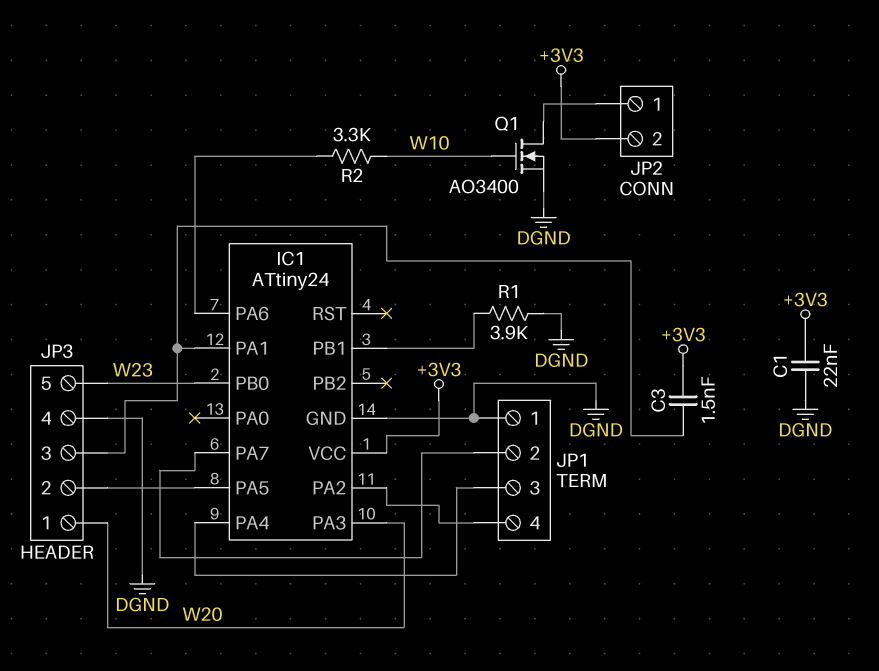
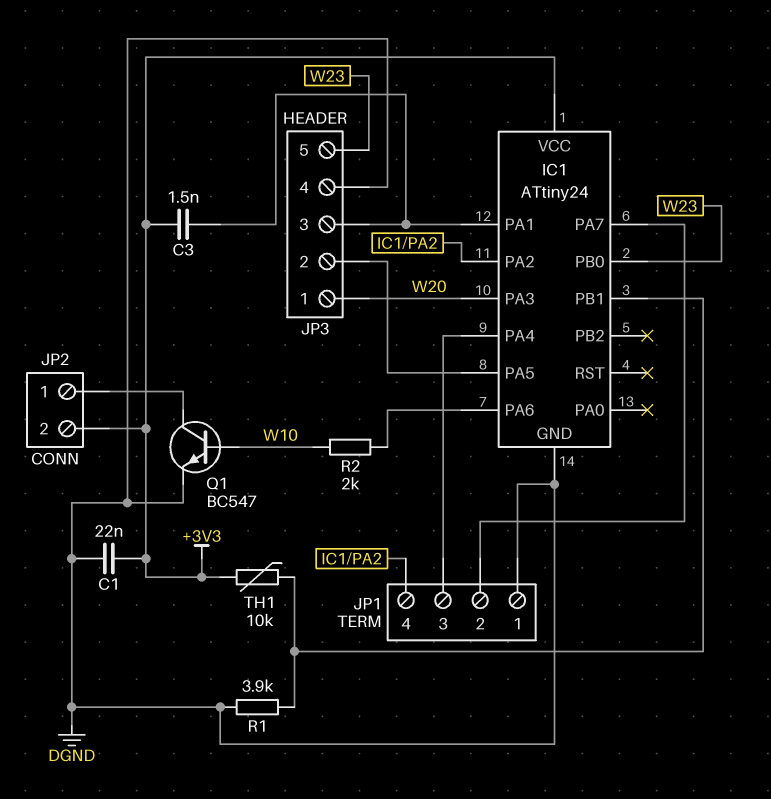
Q1: NMOS AO3400 (G W10, D JP2/1, S DGND) -> NPN BC547 (B W10, C JP2/1, E DGND)
R2: 3.3k (IC1/PA6, W10) -> 2k (IC1/PA6, W10)
TH1: none -> 10k (+3V3, IC1/PB1)

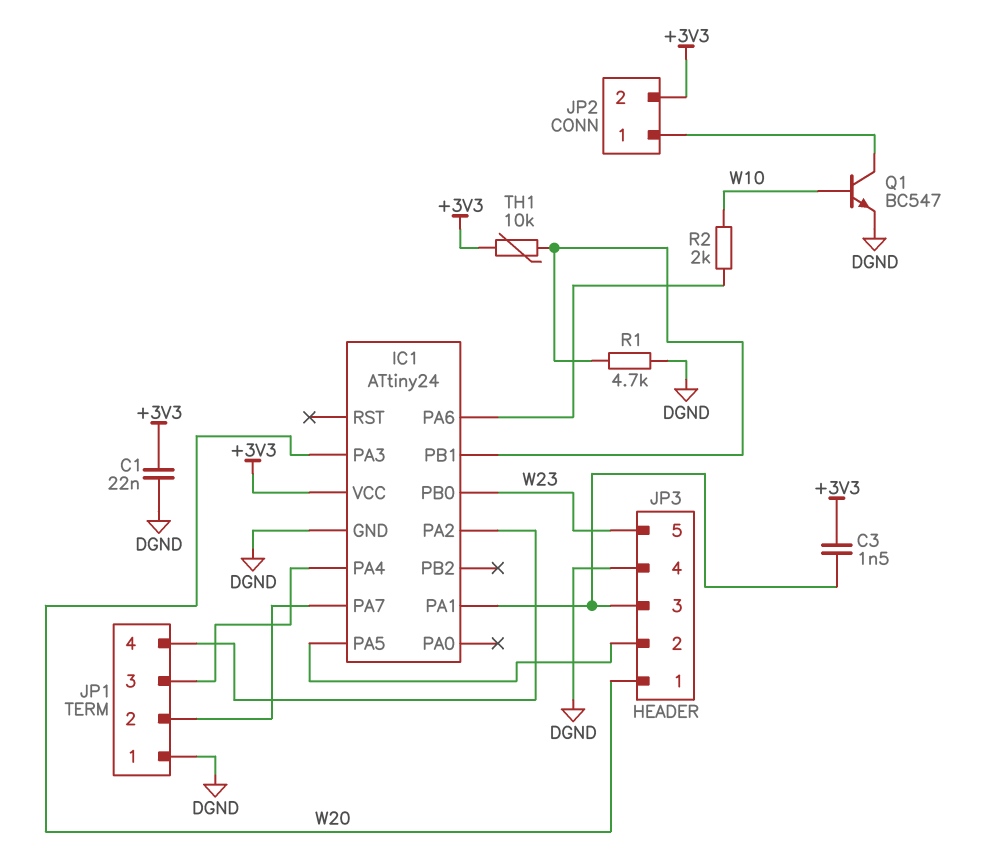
R1: 3.9k (DGND, IC1/PB1) -> 4.7k (DGND, IC1/PB1)

